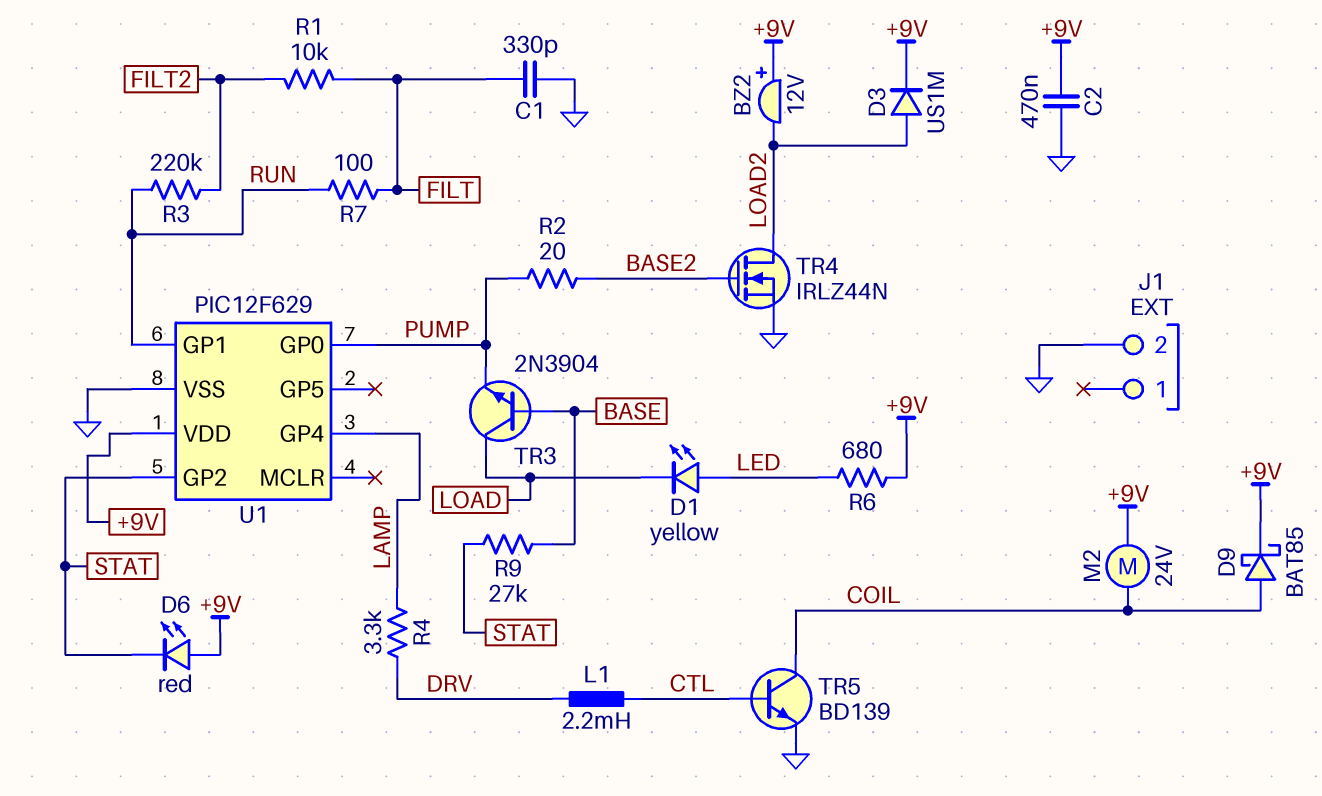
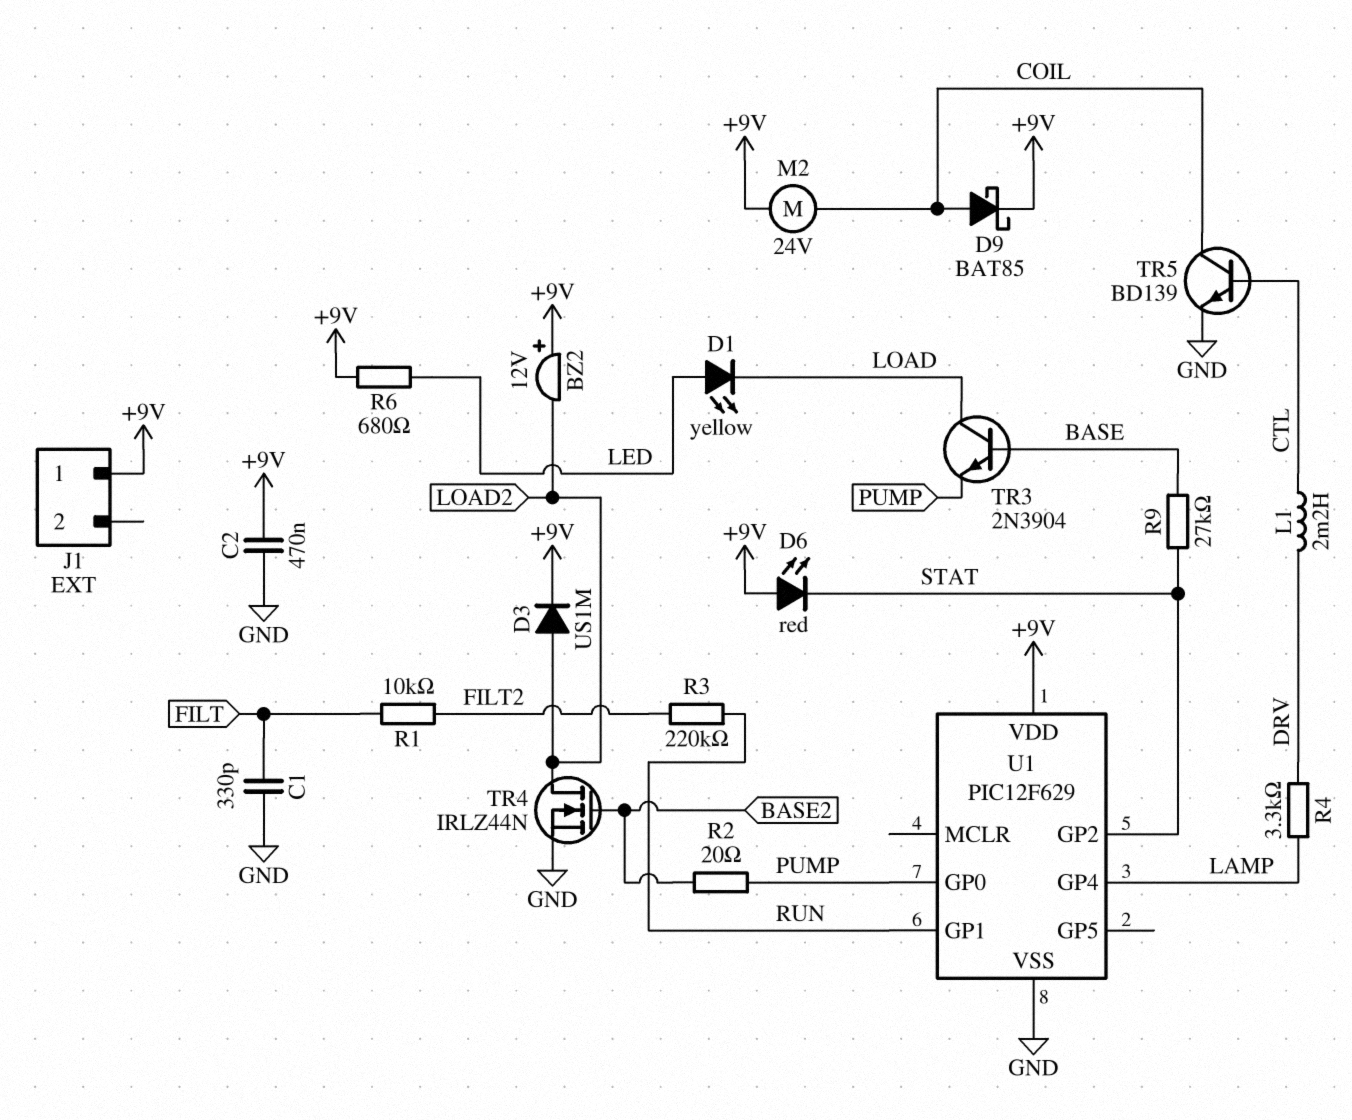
J1 pin 1: none -> +9V
J1 pin 2: GND -> none
R7: 100 (FILT, RUN) -> none

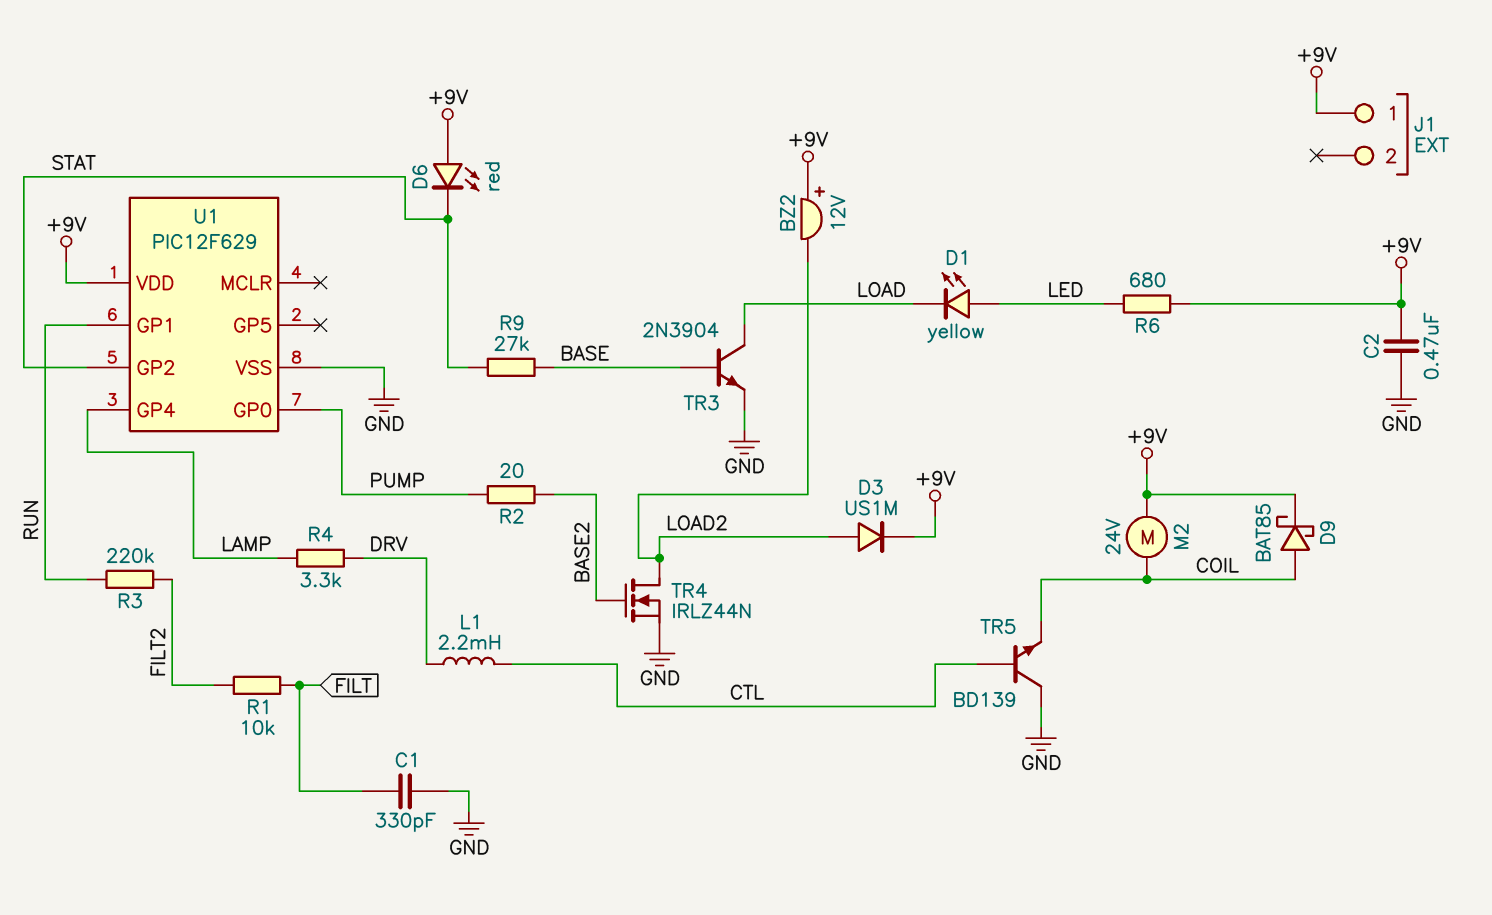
TR3: NPN 2N3904 (B BASE, C LOAD, E PUMP) -> NPN 2N3904 (B BASE, C LOAD, E GND)
TR5: NPN BD139 (B CTL, C COIL, E GND) -> NPN BD139 (B CTL, C GND, E COIL)

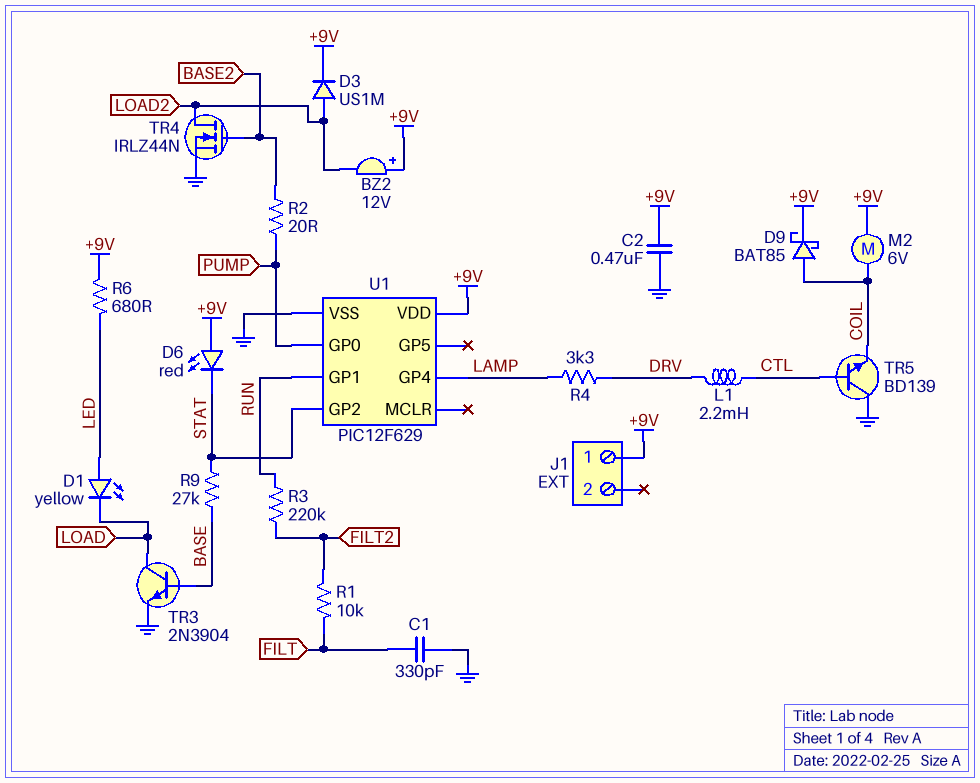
M2: motor 24V (+9V, COIL) -> motor 6V (+9V, COIL)

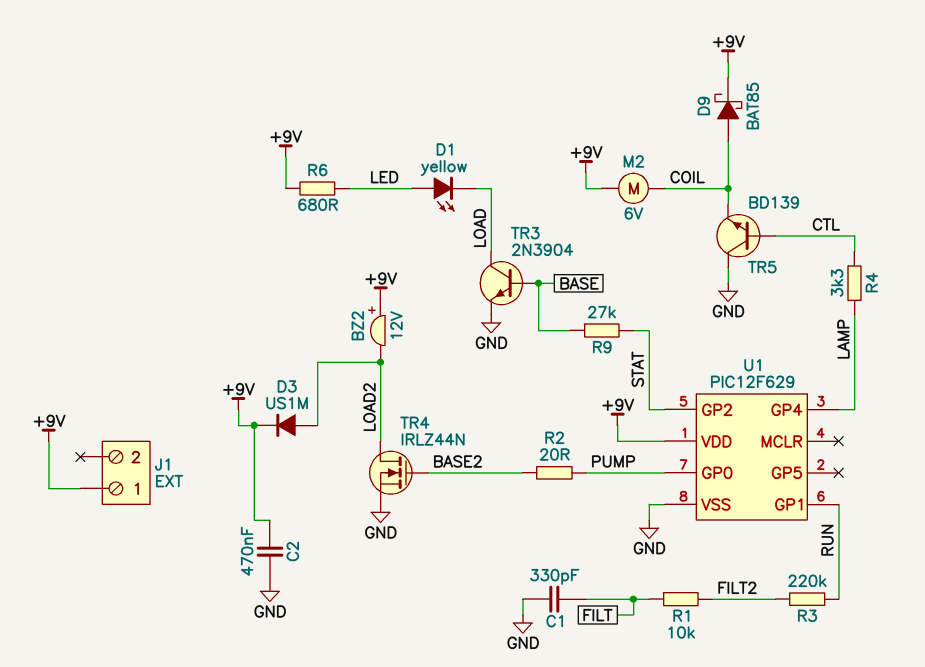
D6: LED red (A +9V, K STAT) -> none
L1: 2.2mH (CTL, DRV) -> none
R4: 3.3k (DRV, LAMP) -> 3.3k (CTL, LAMP)

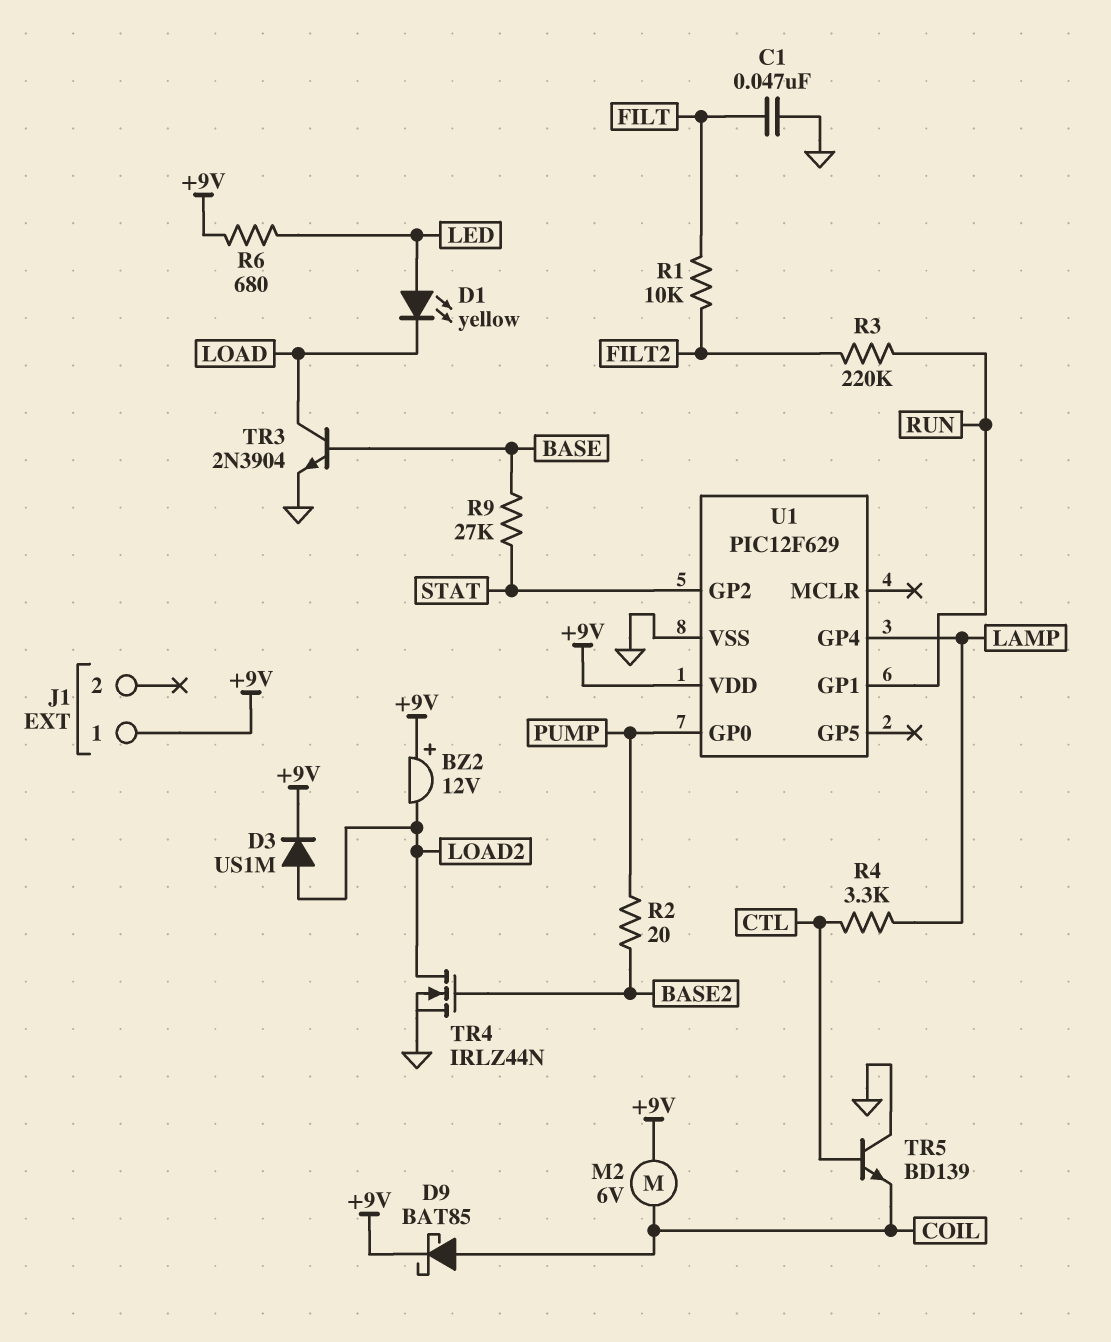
C1: 330pF (FILT, GND) -> 47nF (FILT, GND)
C2: 470nF (+9V, GND) -> none

